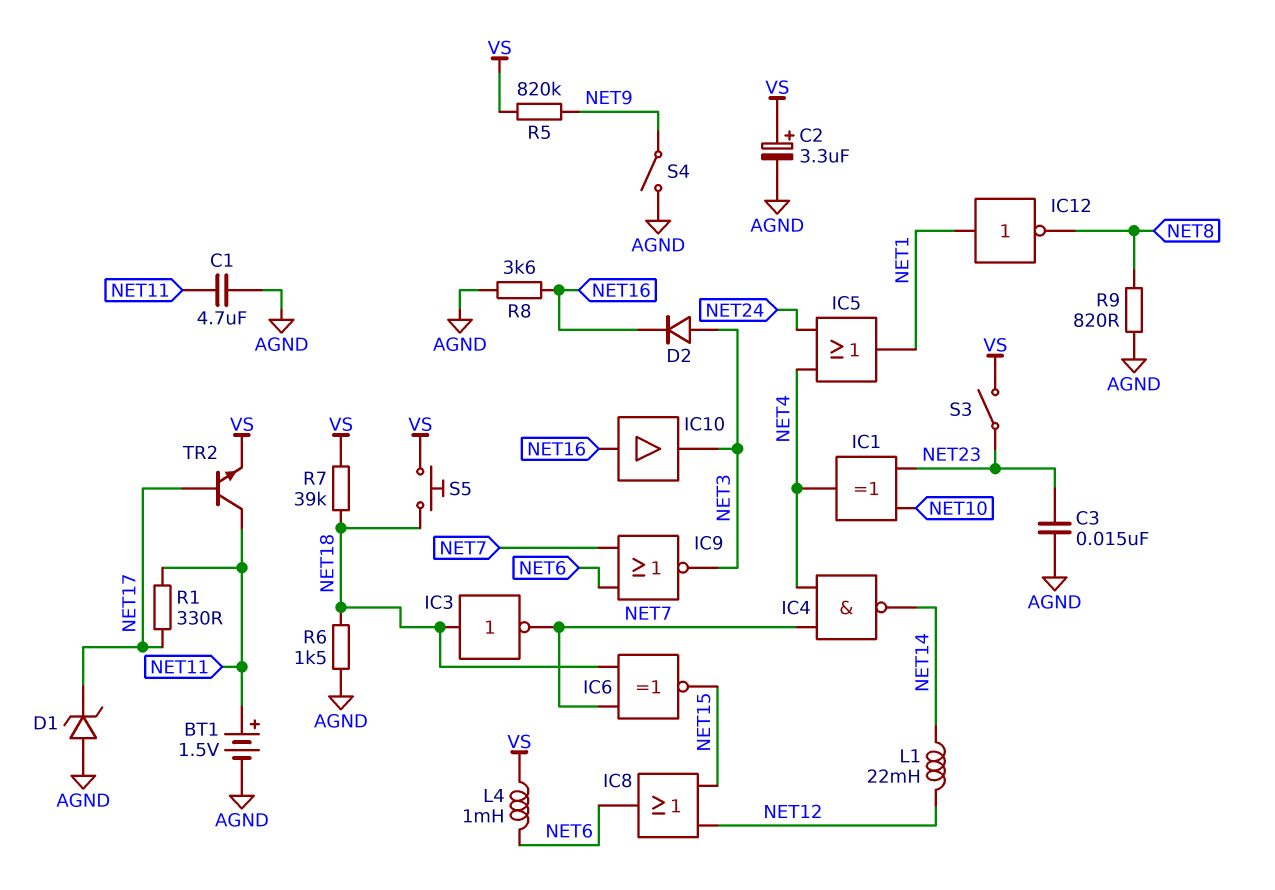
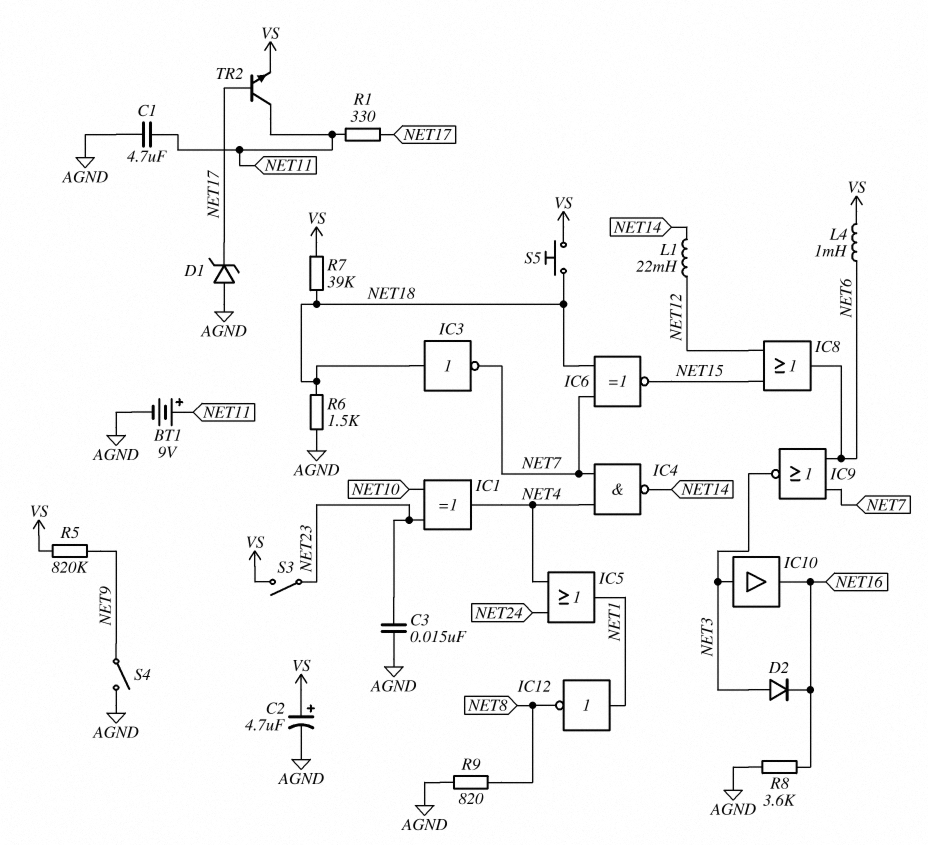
BT1: 1.5V (plus NET11, minus AGND) -> 9V (plus NET11, minus AGND)
C2: 3.3uF (plus VS, minus AGND) -> 4.7uF (plus VS, minus AGND)
IC10: buffer (in NET16, out NET3) -> buffer (in NET3, out NET16)

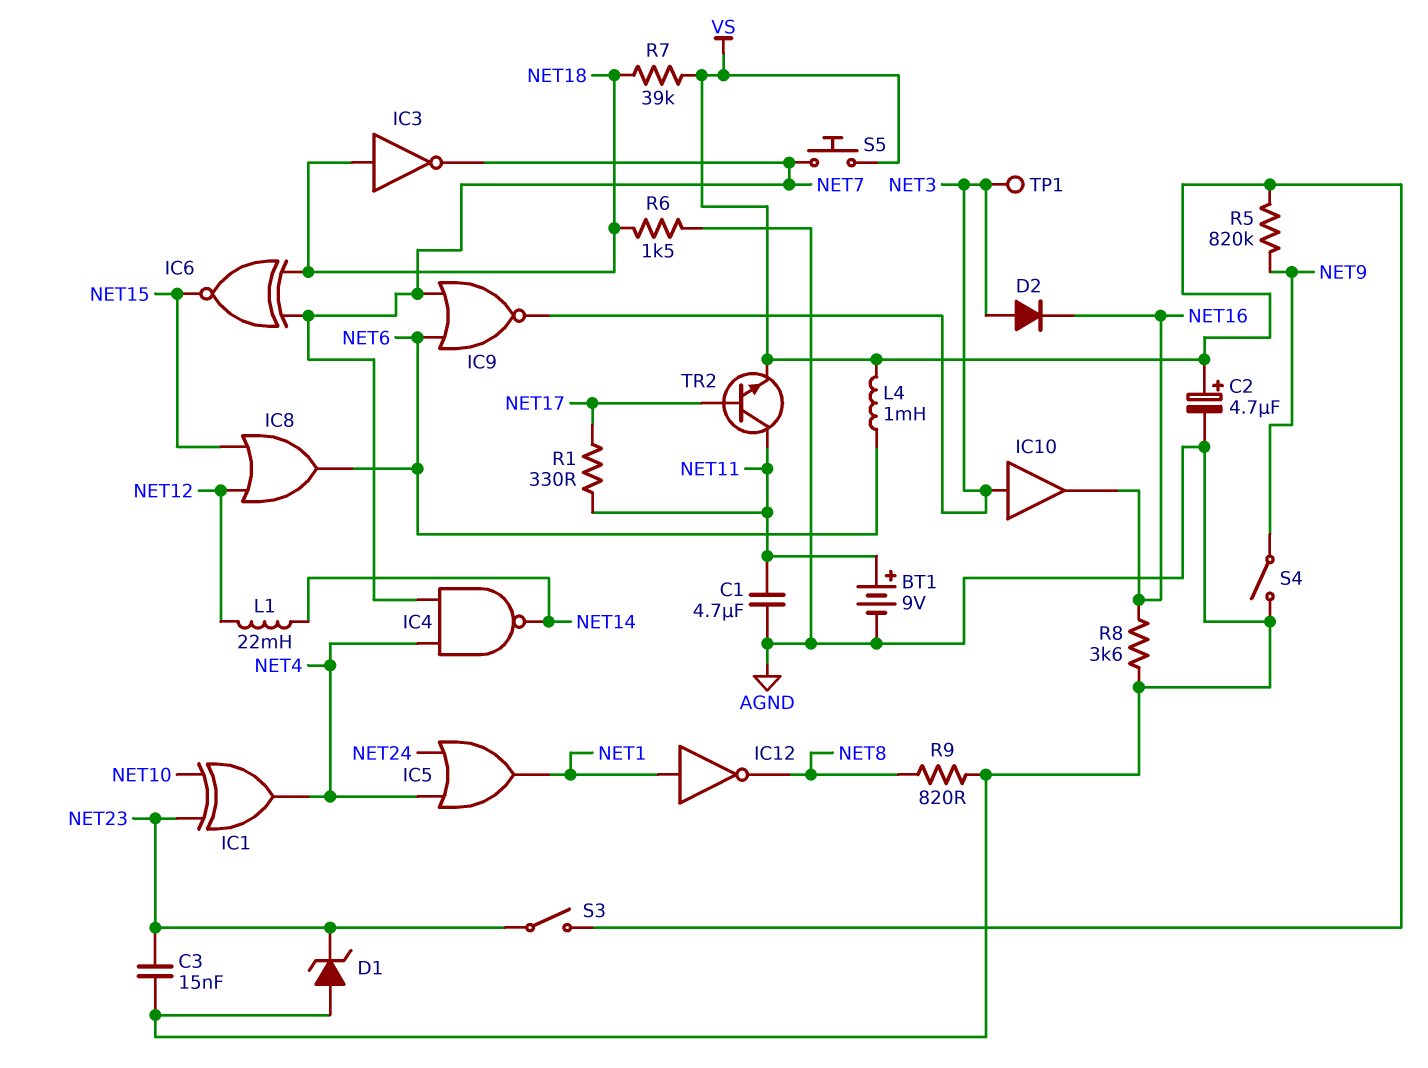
D1: zener (A AGND, K NET17) -> zener (A AGND, K NET23)
S5: button (NET18, VS) -> button (NET7, VS)
TP1: none -> test point (NET3)

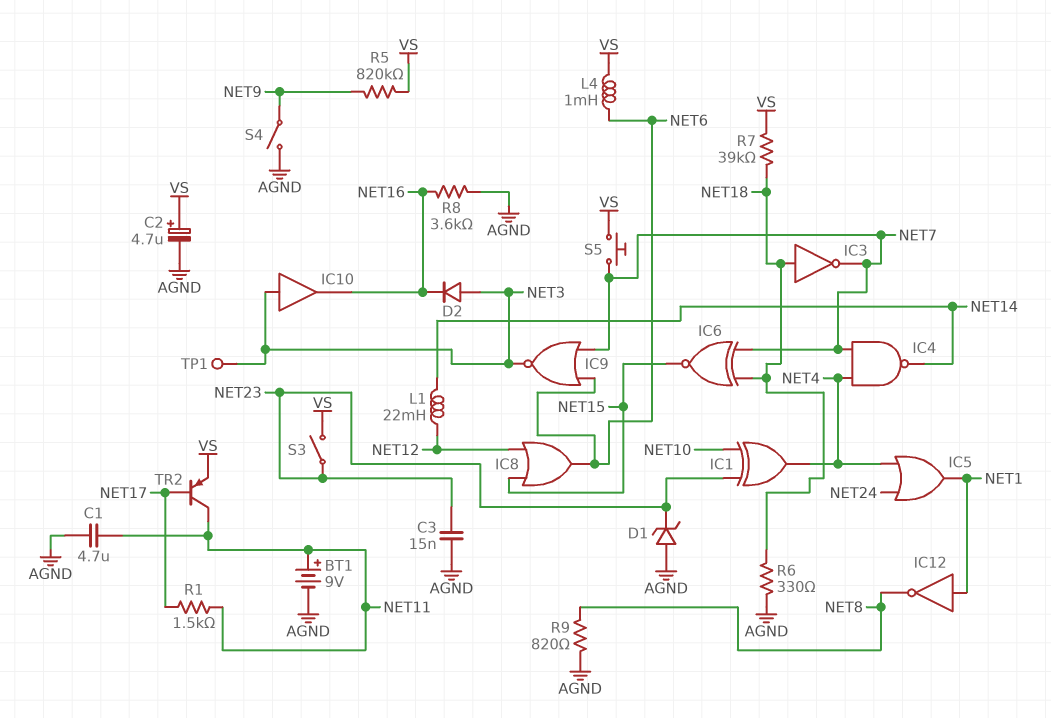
R1: 330 (NET11, NET17) -> 1.5k (NET11, NET17)
R6: 1.5k (AGND, NET18) -> 330 (AGND, NET18)
TR2: NPN (B NET17, C NET11, E VS) -> PNP (B NET17, C NET11, E VS)

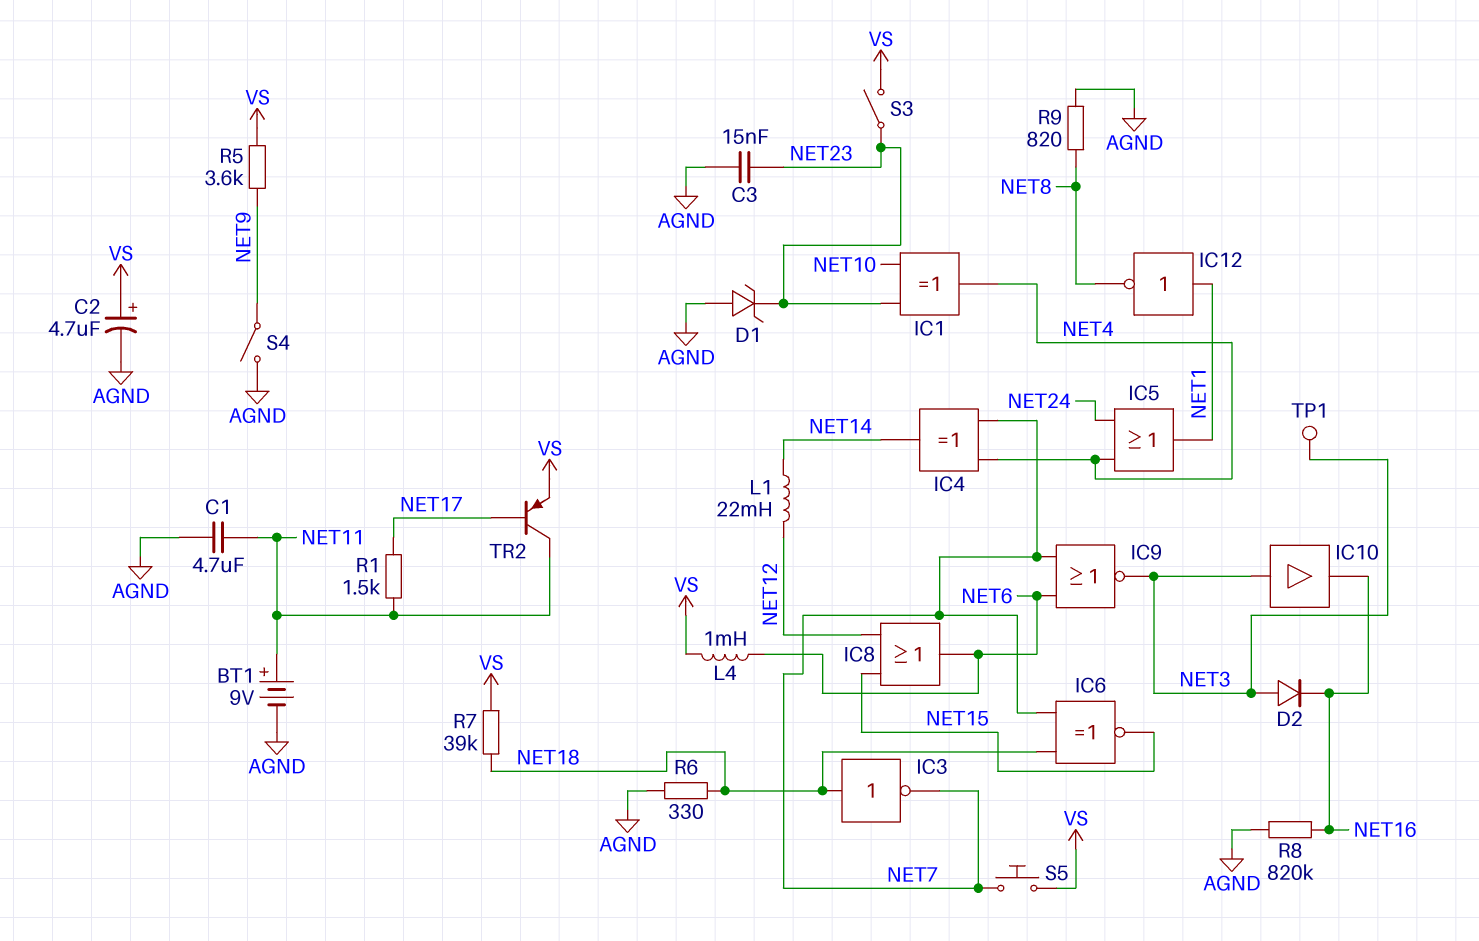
IC4: NAND (in NET4, in NET7, out NET14) -> XOR (in NET4, in NET7, out NET14)
R5: 820k (NET9, VS) -> 3.6k (NET9, VS)
R8: 3.6k (AGND, NET16) -> 820k (AGND, NET16)

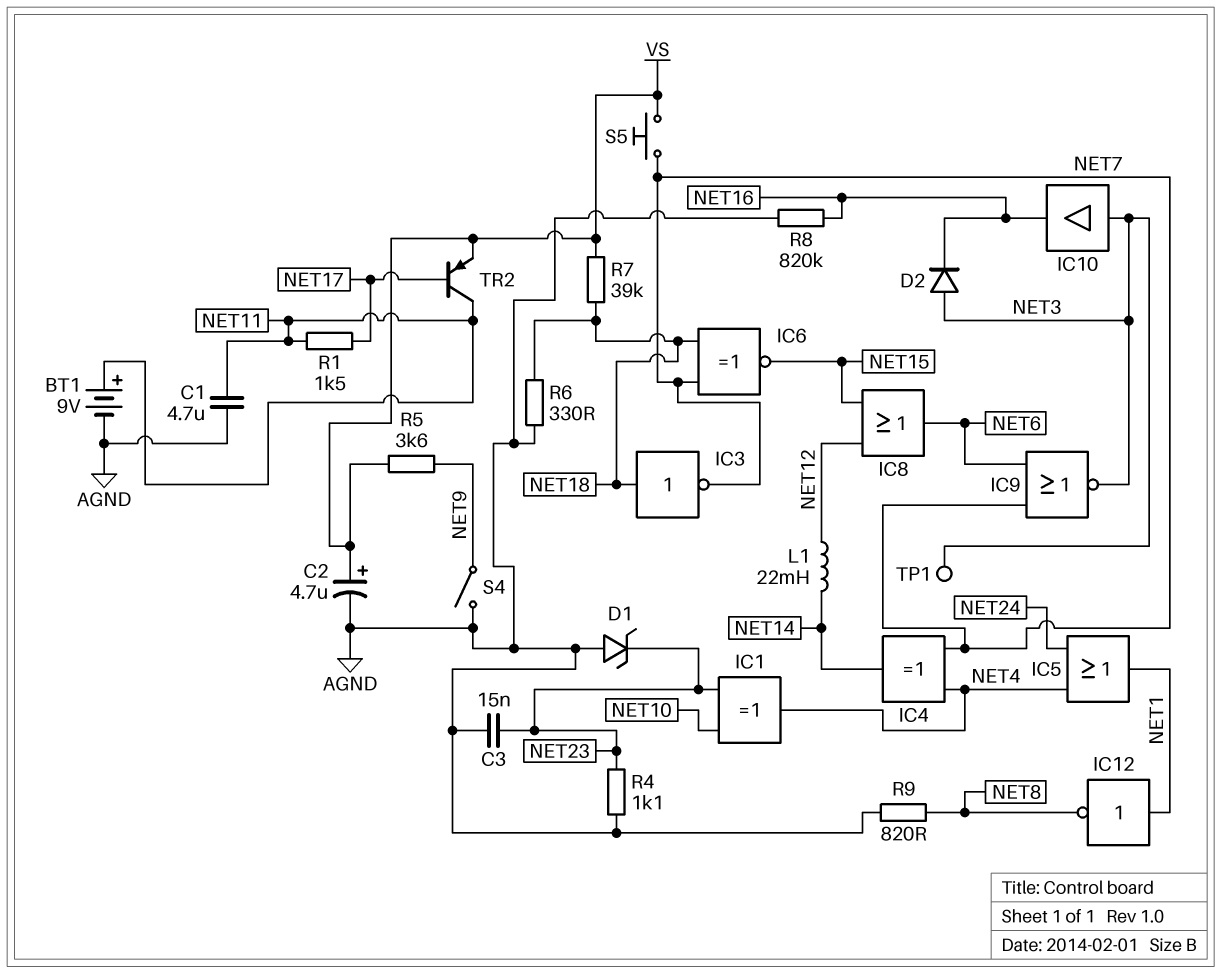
L4: 1mH (NET6, VS) -> none
R4: none -> 1.1k (AGND, NET23)
S3: switch (NET23, VS) -> none

